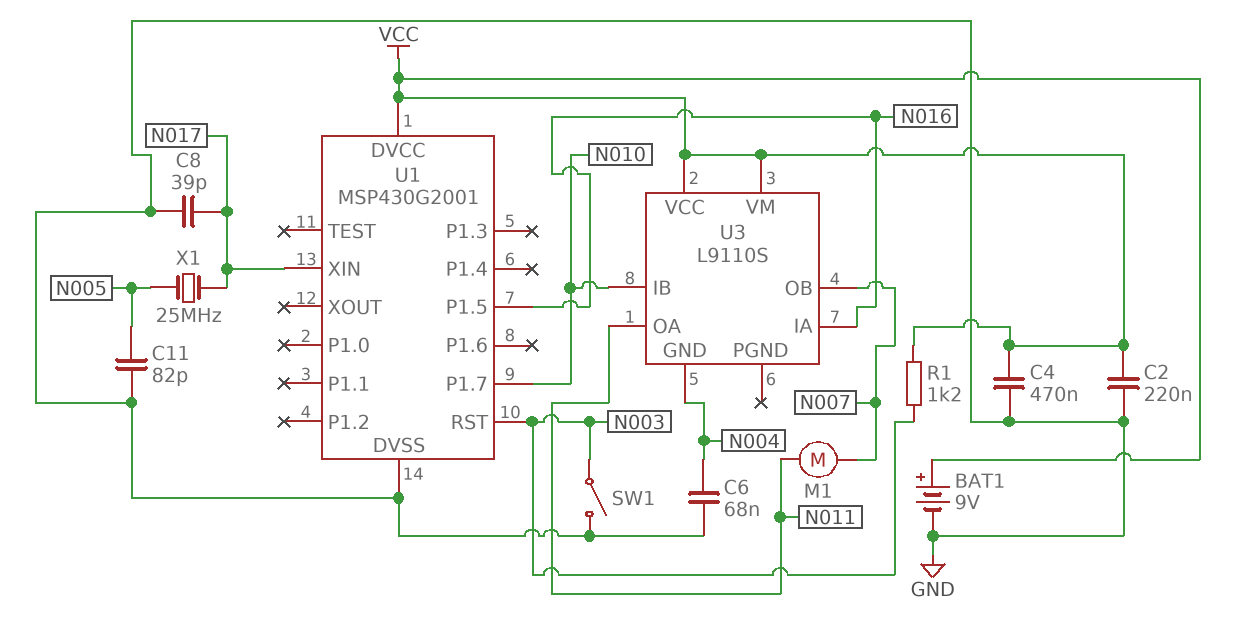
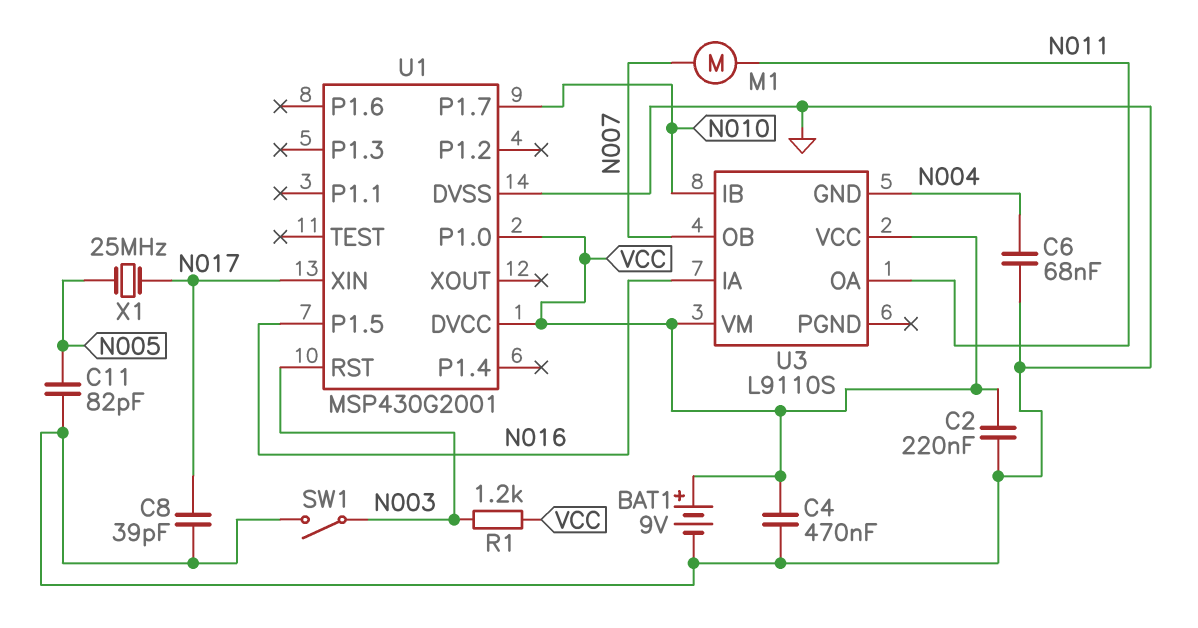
U1 pin P1.0: none -> VCC

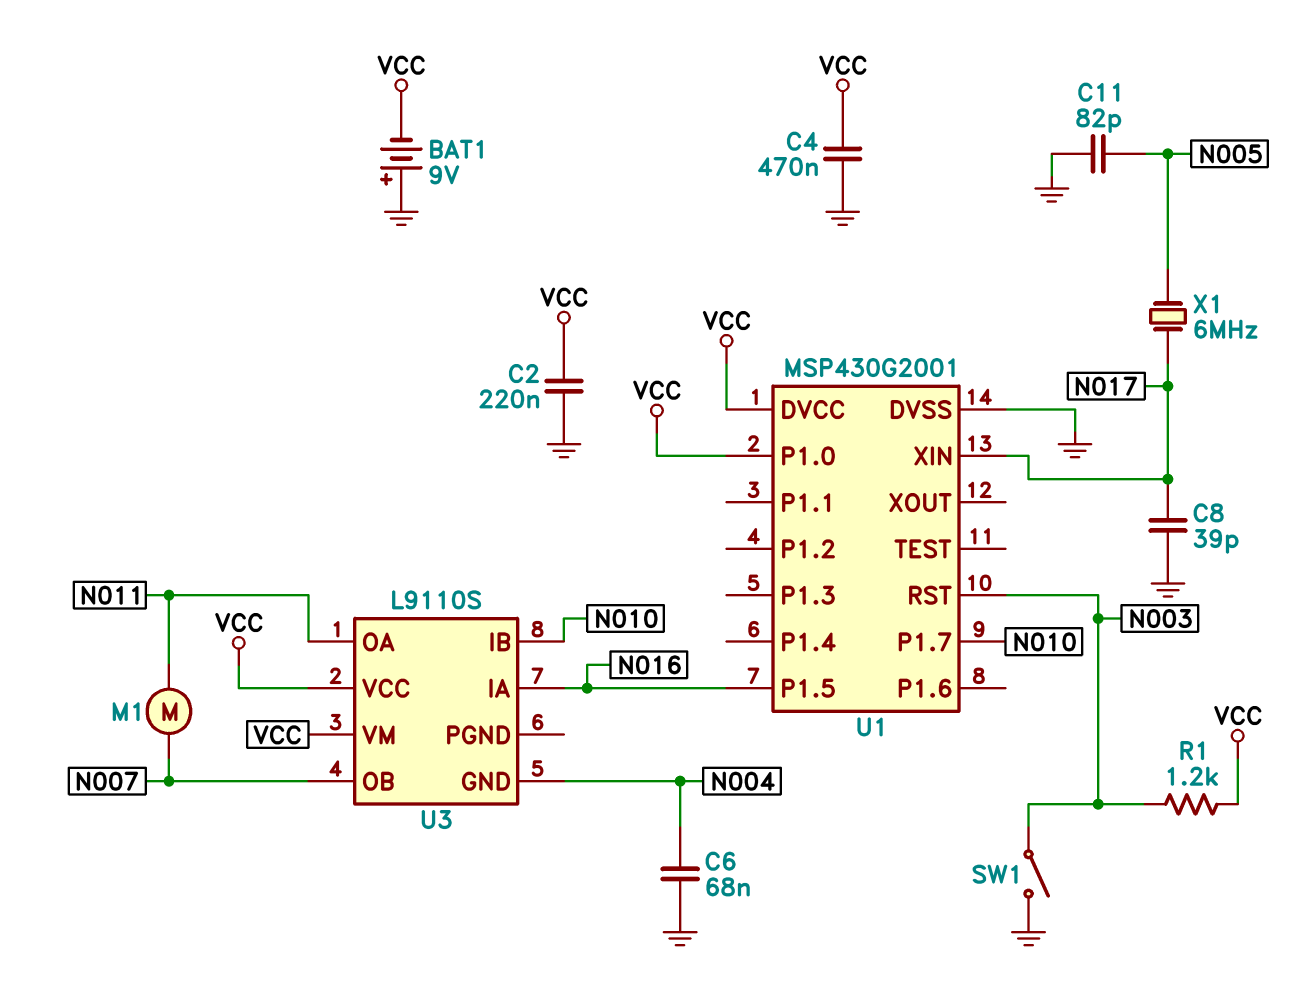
BAT1: 9V (plus VCC, minus GND) -> 9V (plus GND, minus VCC)
X1: 25MHz (N005, N017) -> 6MHz (N005, N017)

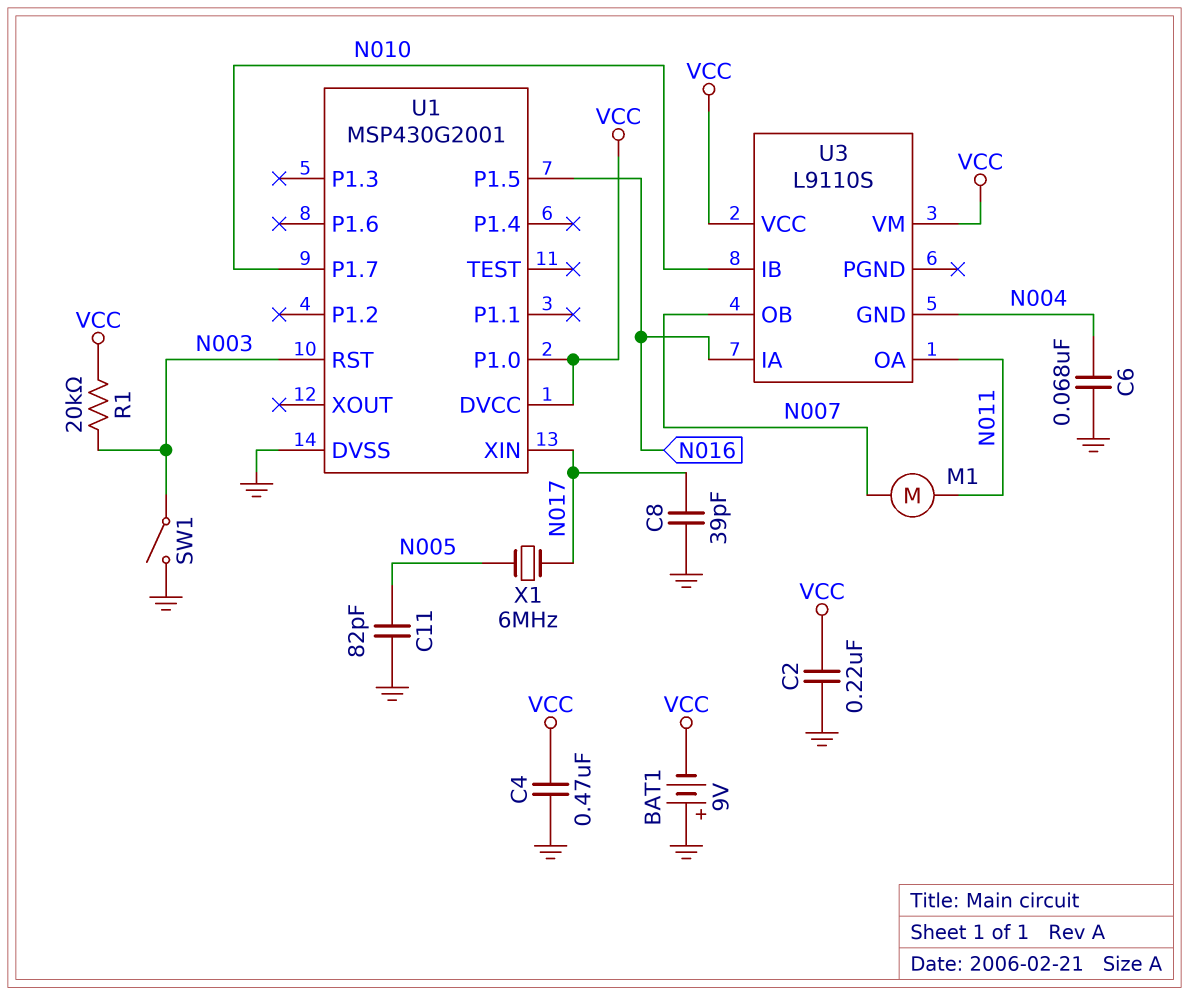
R1: 1.2k (N003, VCC) -> 20k (N003, VCC)

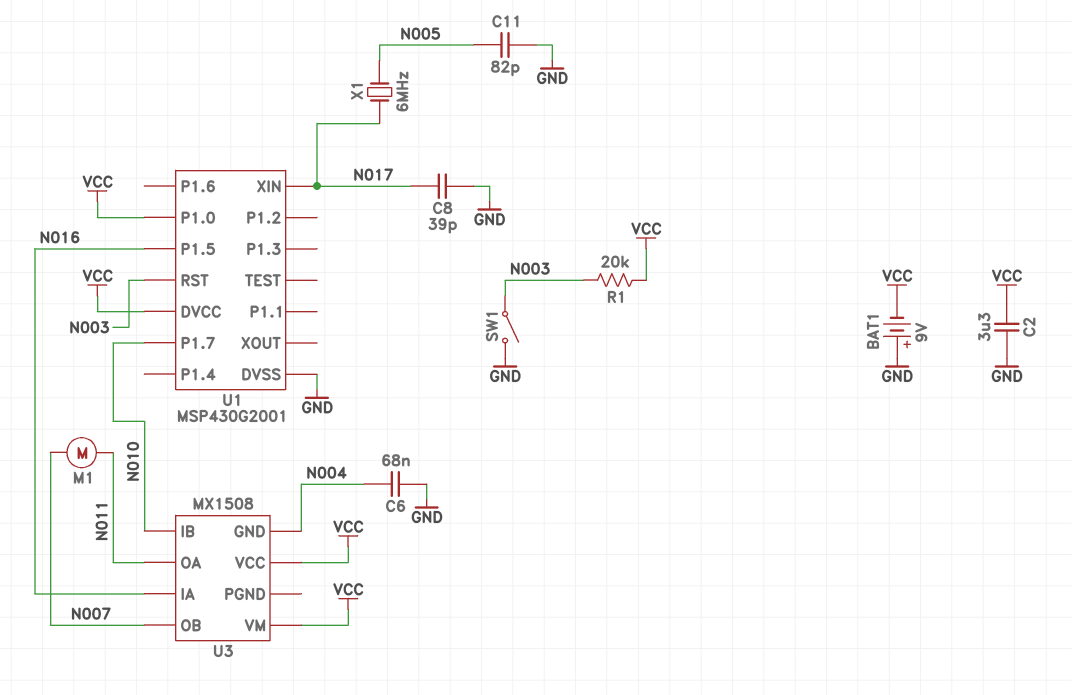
C2: 220nF (GND, VCC) -> 3.3uF (GND, VCC)
C4: 470nF (GND, VCC) -> none
U3: L9110S -> MX1508

